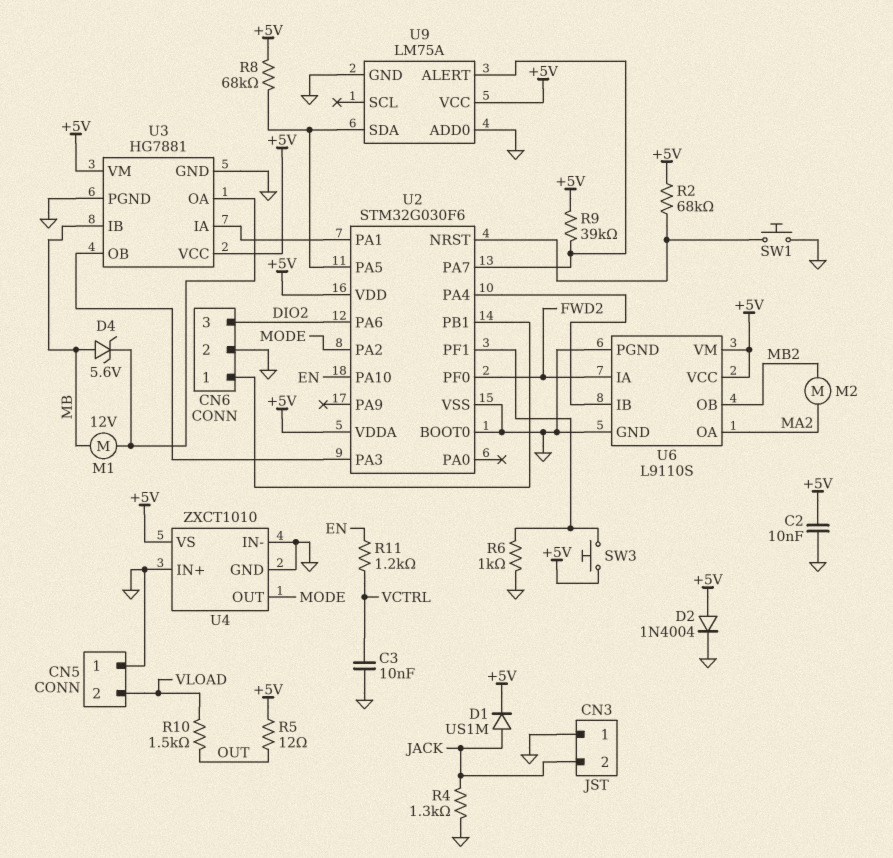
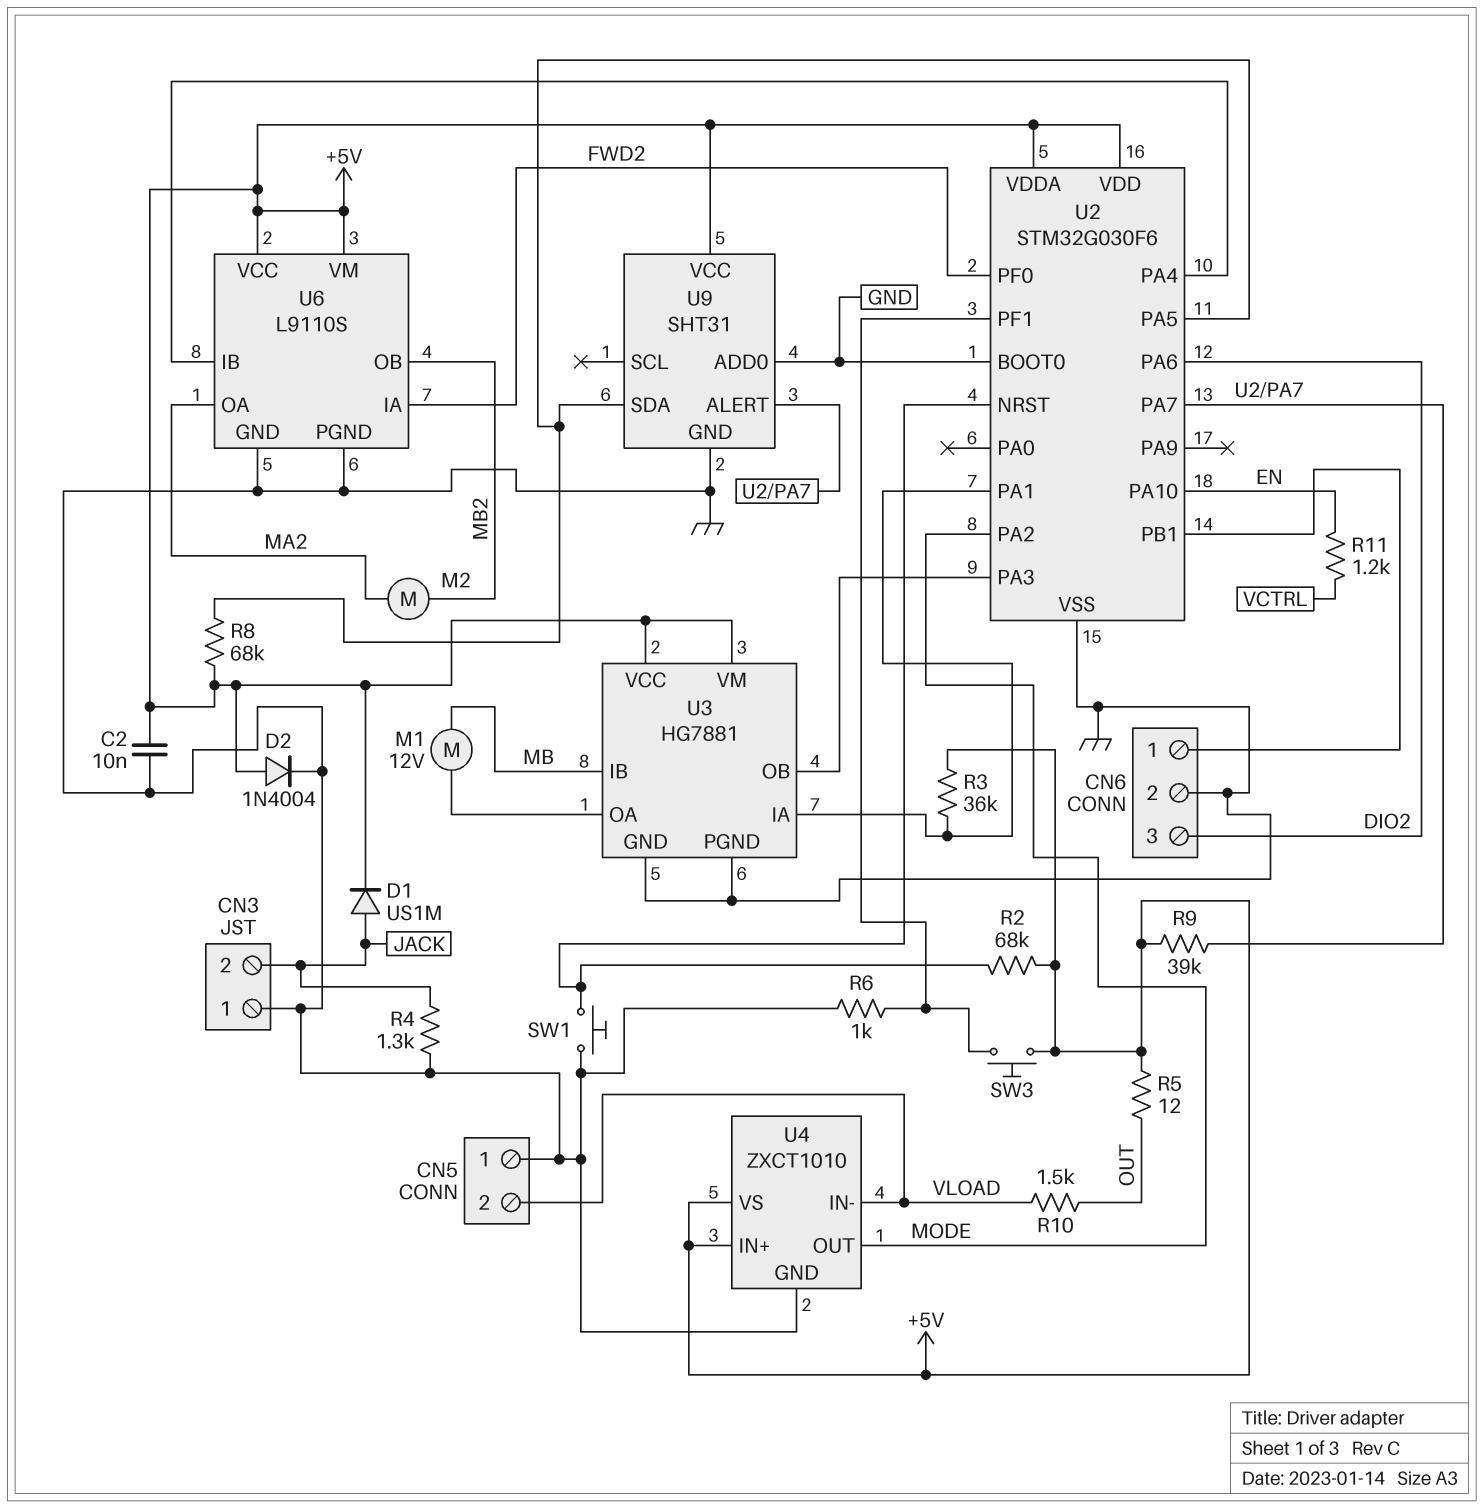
C3: 10nF (GND, VCTRL) -> none
D4: zener 5.6V (A MB, K U3/OA) -> none
R3: none -> 36k (+5V, U2/PA1)
U4 pin IN+: GND -> +5V
U4 pin IN-: GND -> VLOAD
U9: LM75A -> SHT31

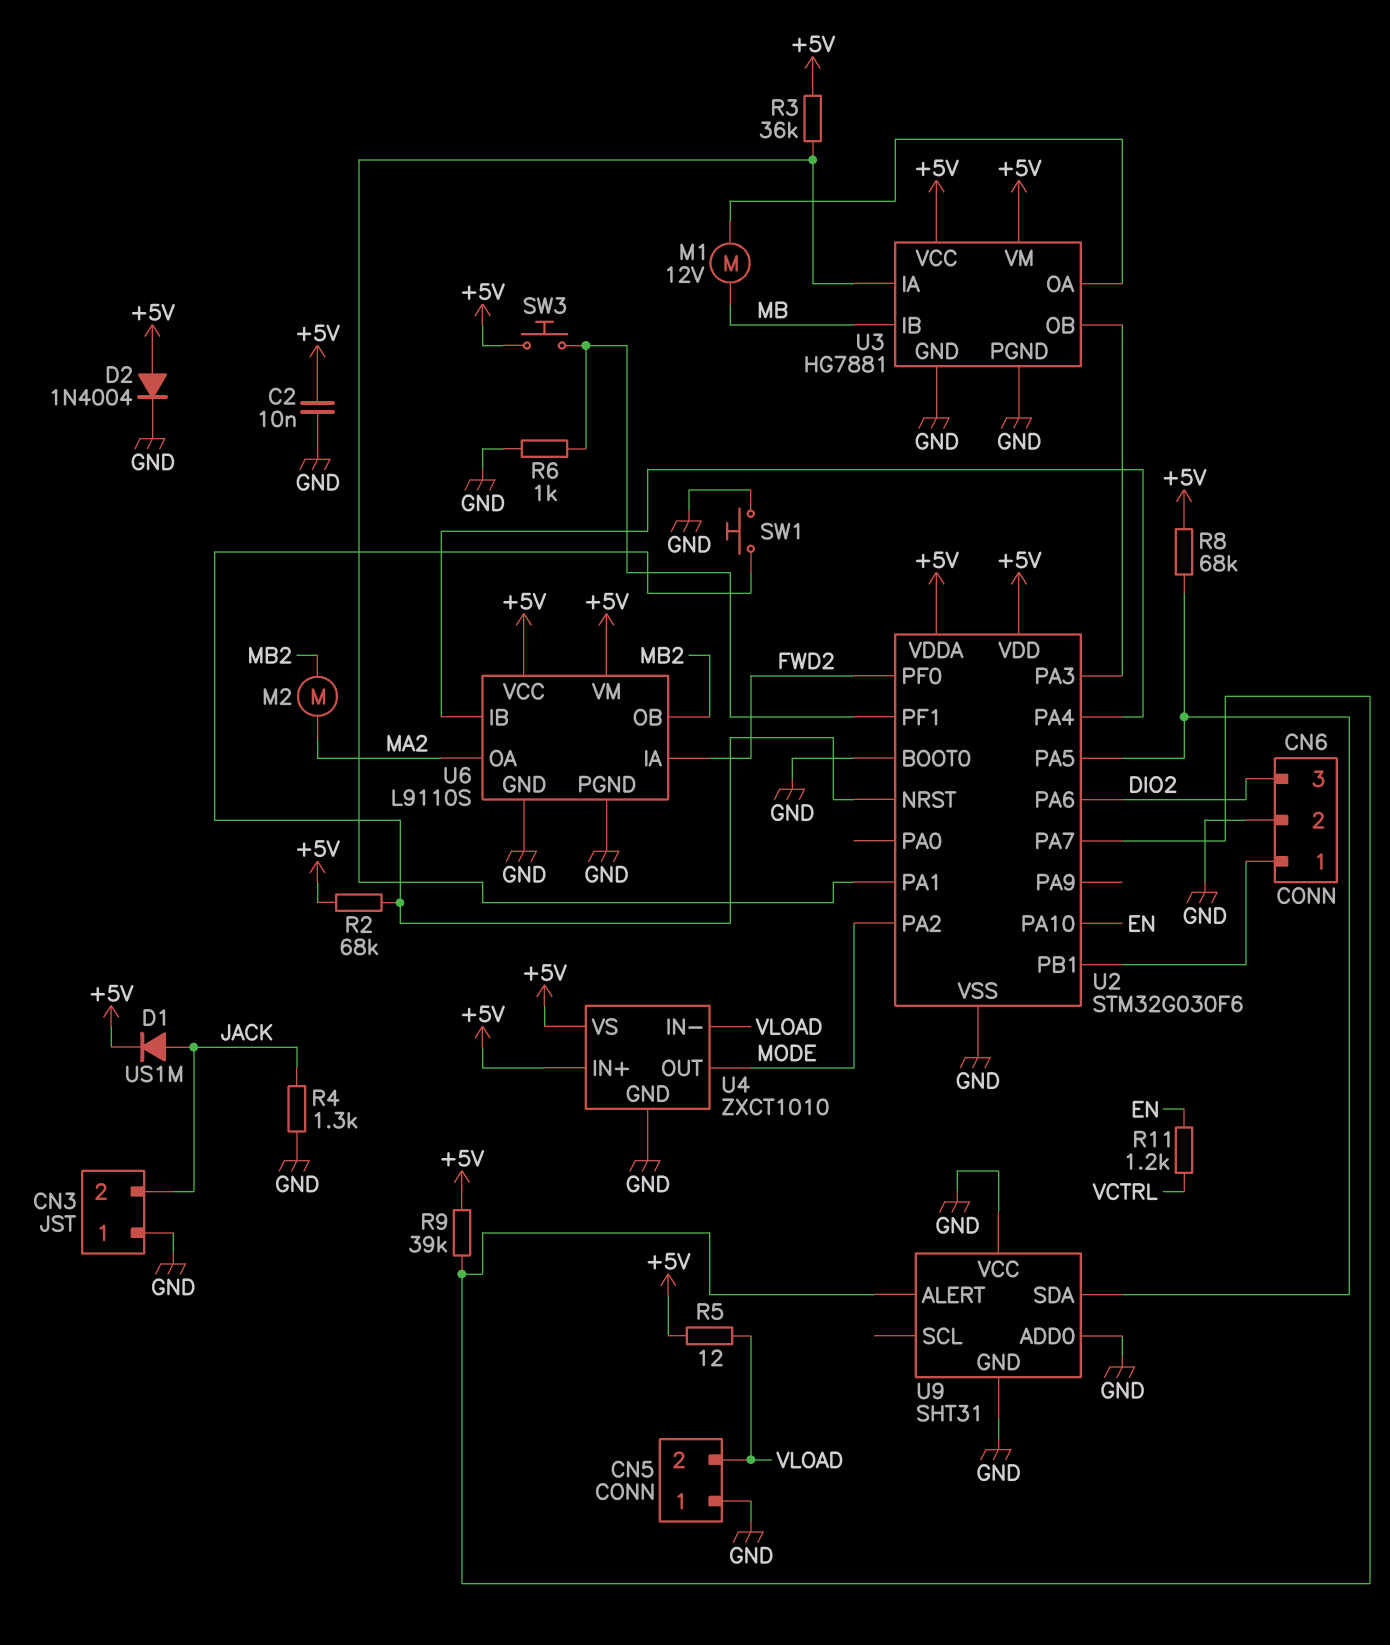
R5: 12 (+5V, OUT) -> 12 (+5V, VLOAD)
R10: 1.5k (OUT, VLOAD) -> none
U9 pin VCC: +5V -> GND

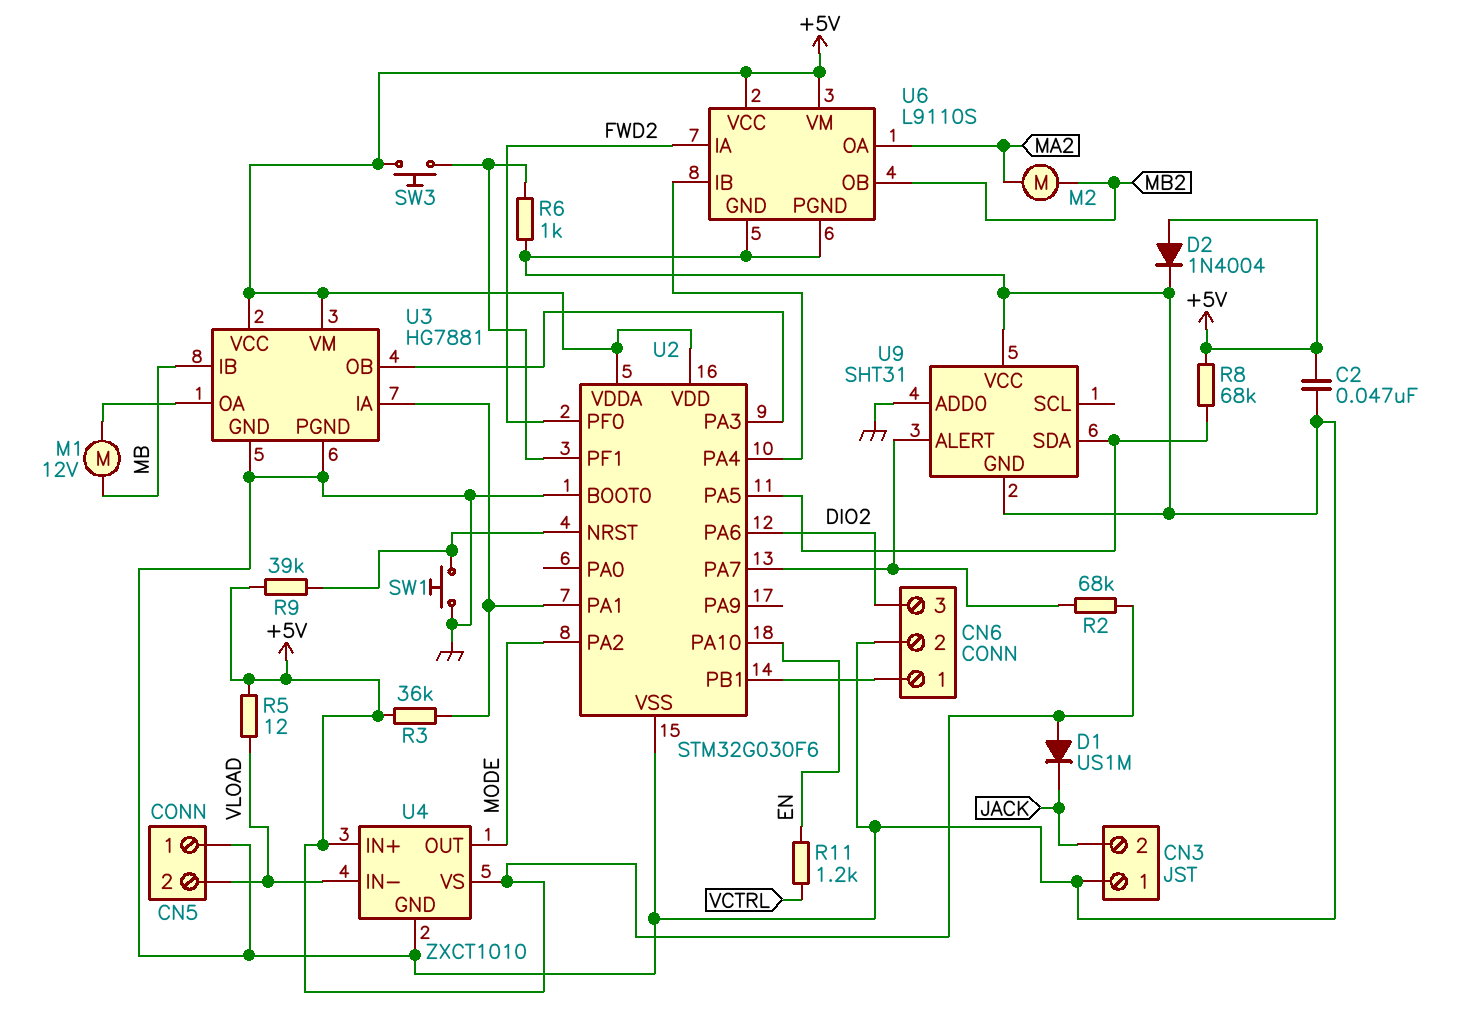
C2: 10nF (+5V, GND) -> 47nF (+5V, GND)
D1: diode US1M (A JACK, K +5V) -> diode US1M (A +5V, K JACK)
R2: 68k (+5V, U2/NRST) -> 68k (+5V, U2/PA7)
R4: 1.3k (GND, JACK) -> none
R9: 39k (+5V, U2/PA7) -> 39k (+5V, U2/NRST)

